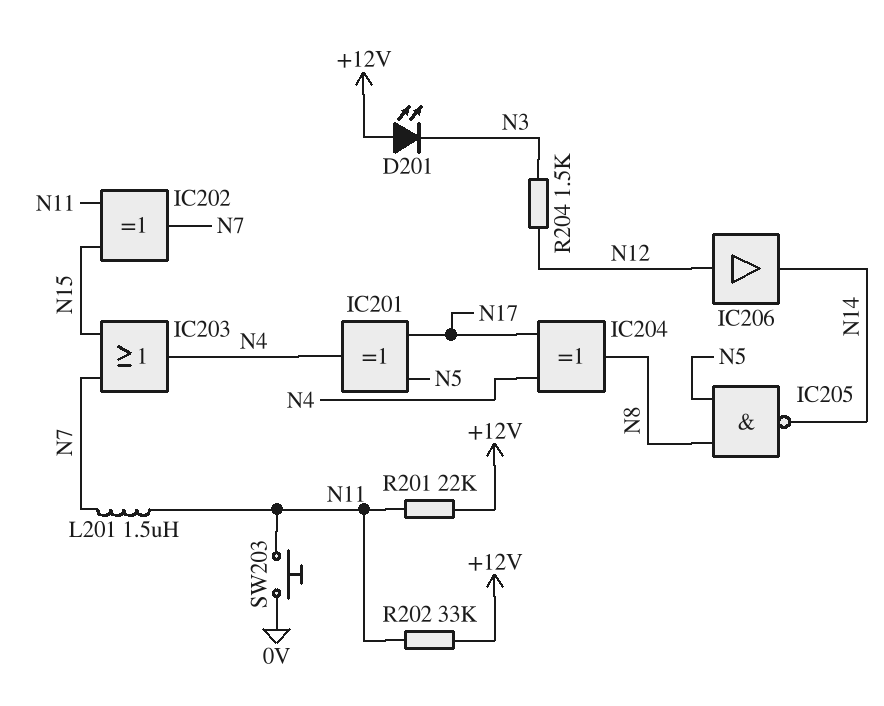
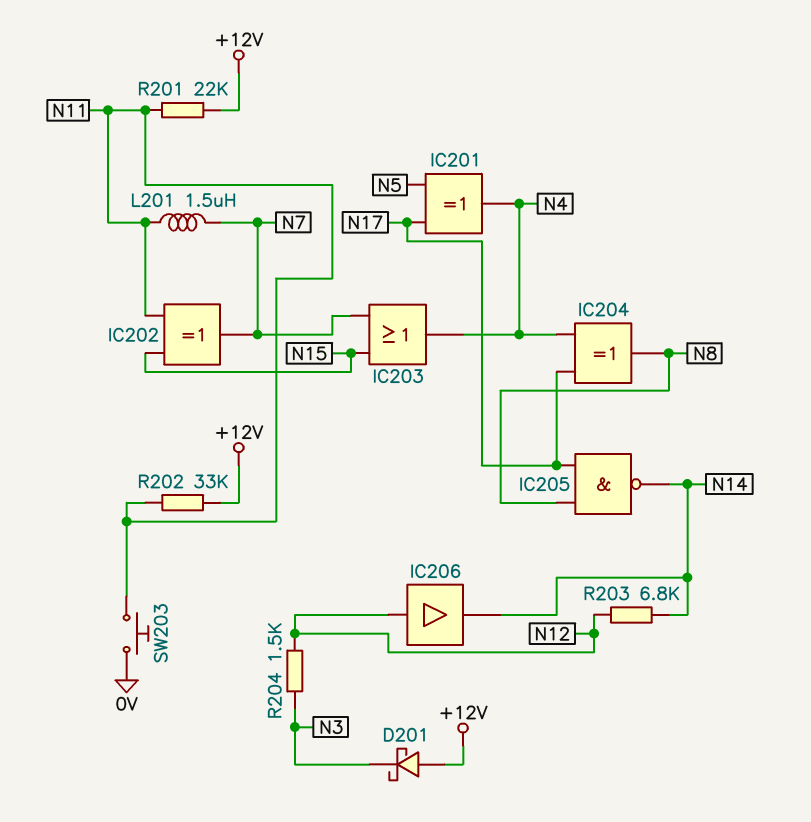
D201: LED (A +12V, K N3) -> schottky (A +12V, K N3)
IC205: NAND (in N5, in N8, out N14) -> NAND (in N8, in N17, out N14)
R203: none -> 6.8k (N12, N14)

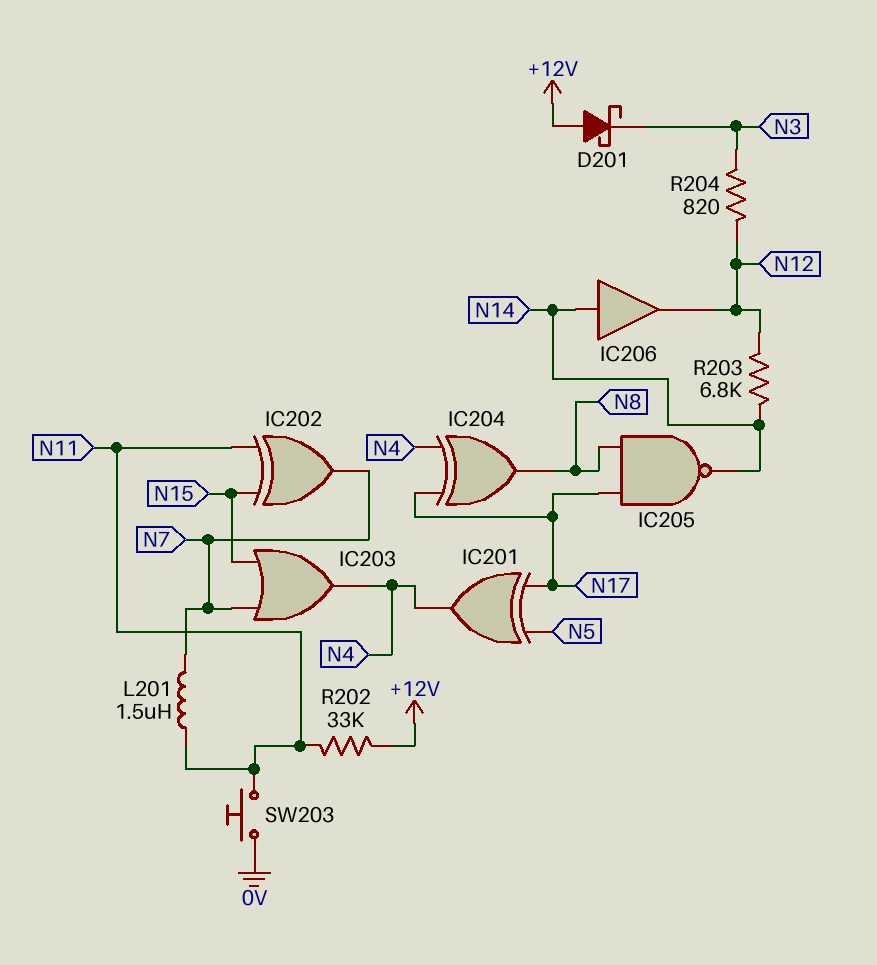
IC206: buffer (in N12, out N14) -> buffer (in N14, out N12)
R201: 22k (+12V, N11) -> none
R204: 1.5k (N3, N12) -> 820 (N3, N12)

